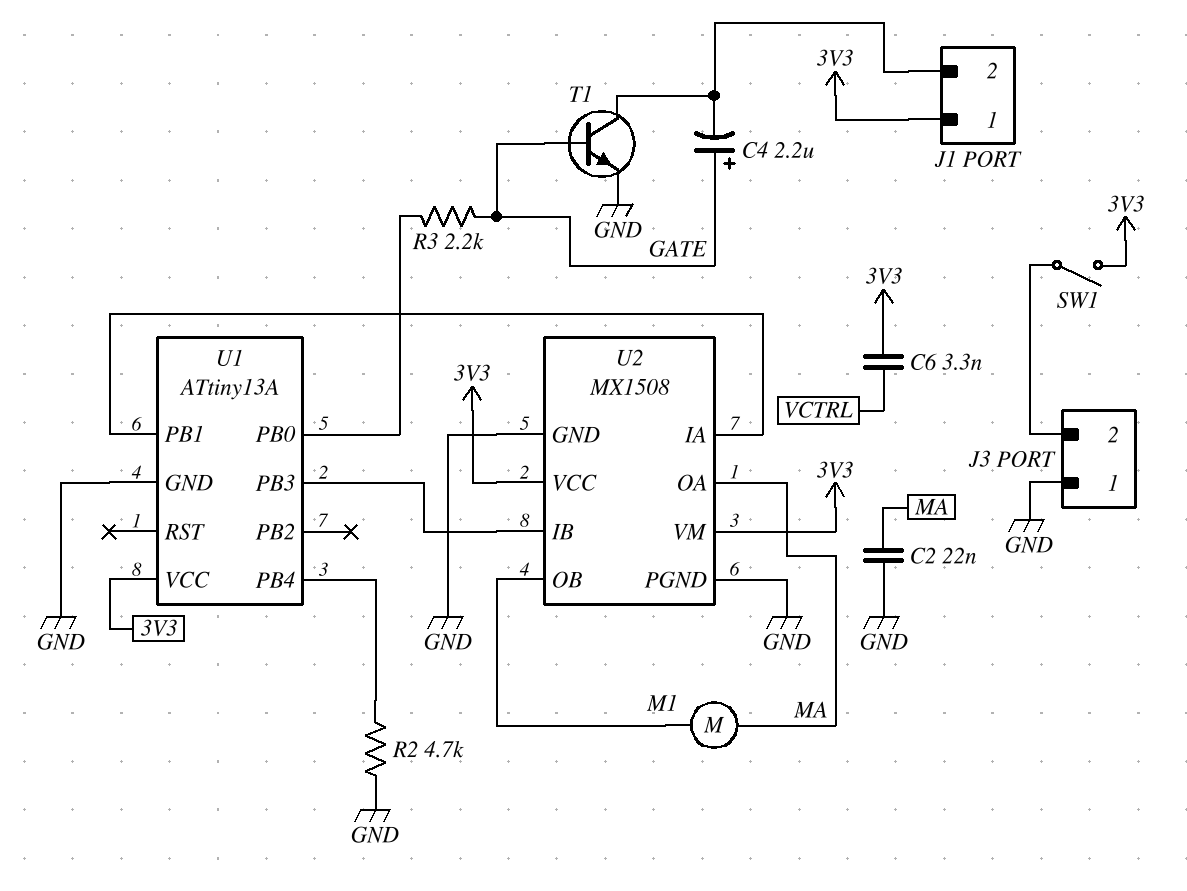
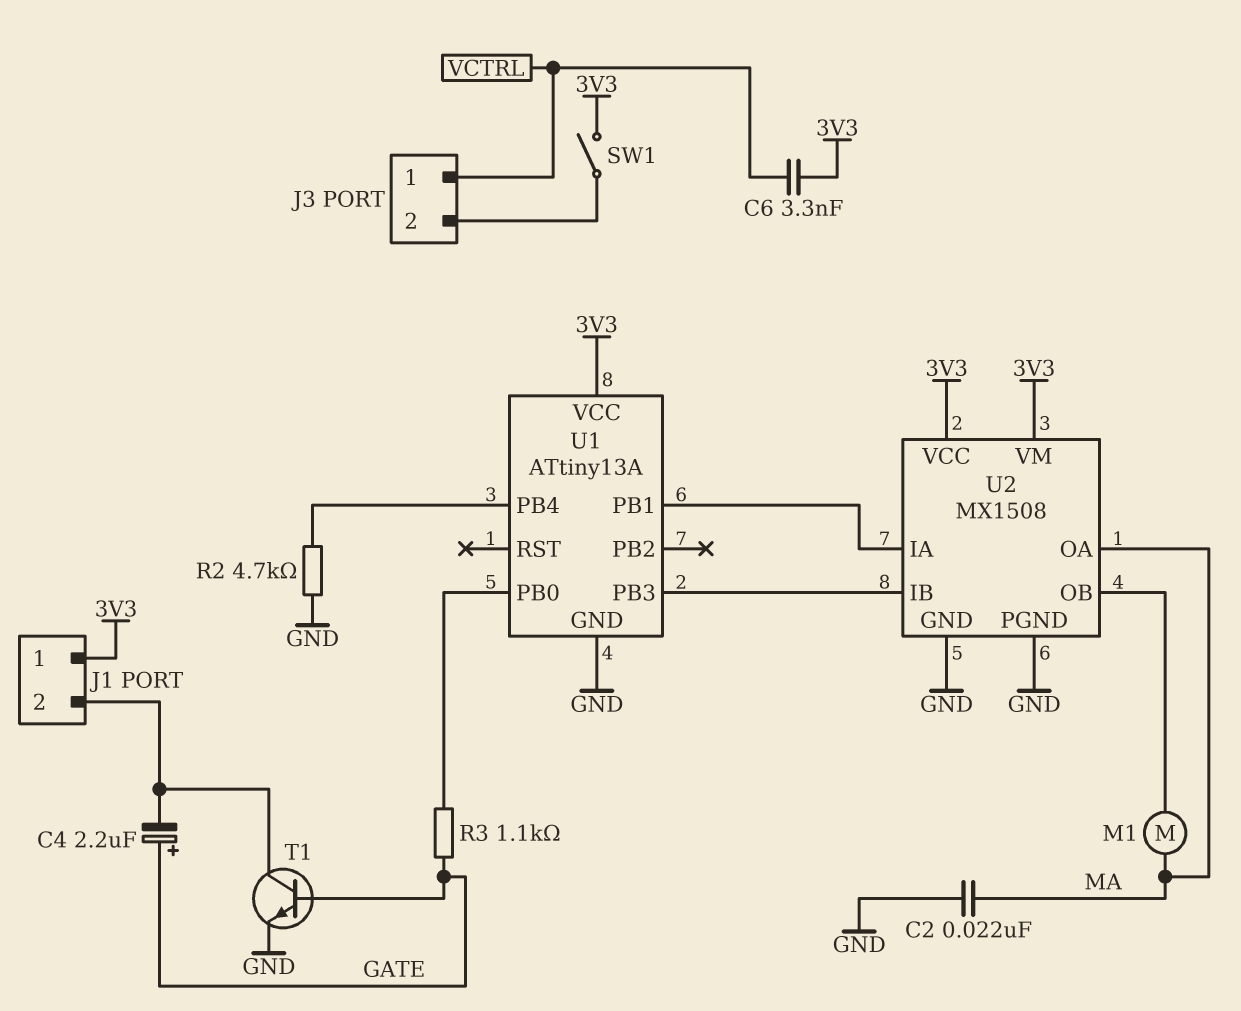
J3 pin 1: GND -> VCTRL
R3: 2.2k (GATE, U1/PB0) -> 1.1k (GATE, U1/PB0)

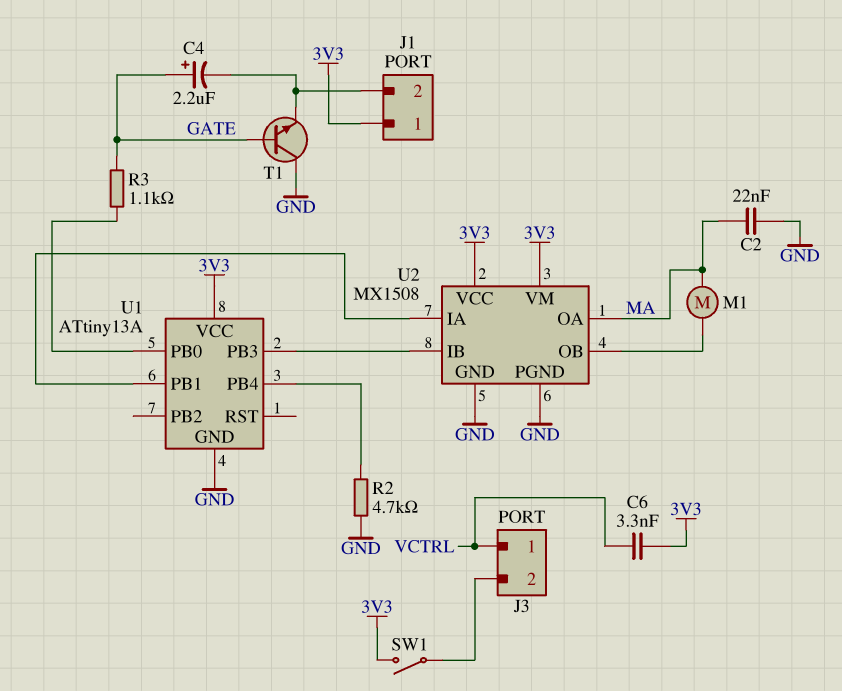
T1: NPN (B GATE, C J1/2, E GND) -> NPN (B GATE, C GND, E J1/2)

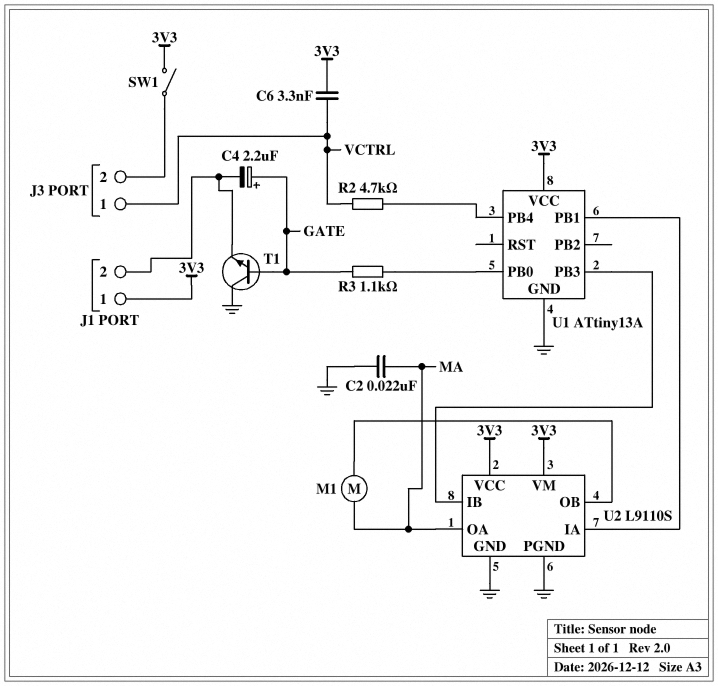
R2: 4.7k (GND, U1/PB4) -> 4.7k (U1/PB4, VCTRL)
U2: MX1508 -> L9110S

